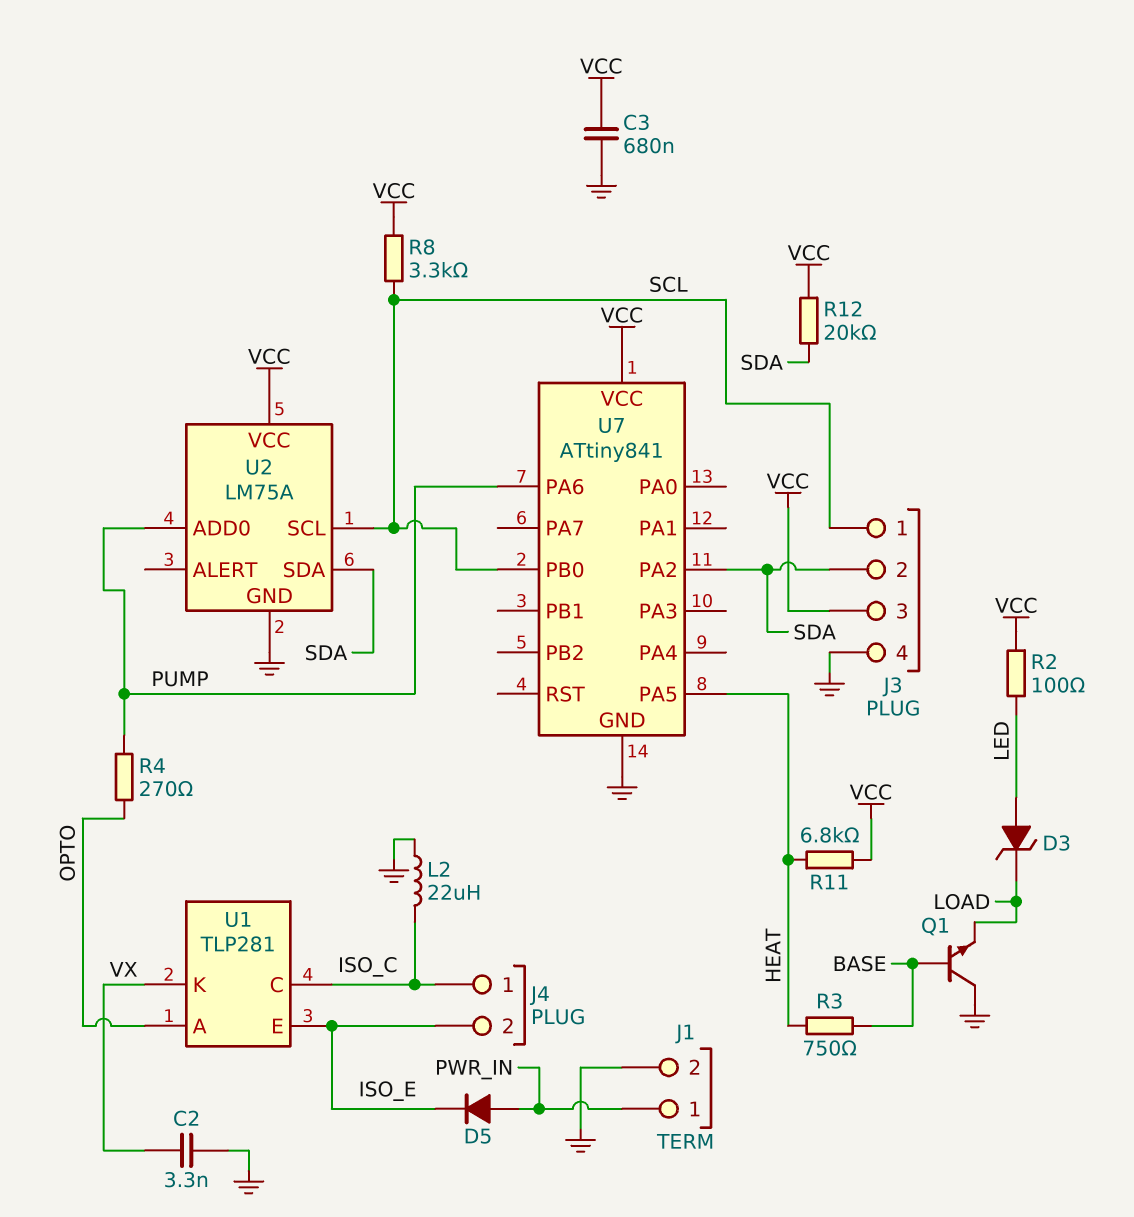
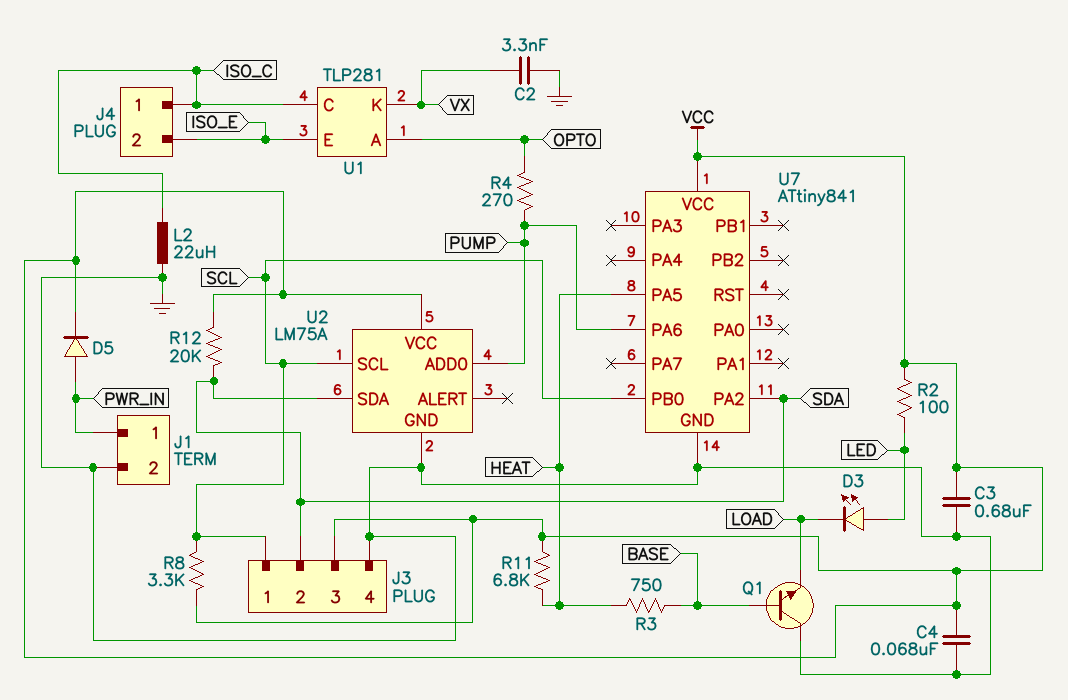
C4: none -> 68nF (GND, VCC)
D3: zener (A LED, K LOAD) -> LED (A LED, K LOAD)
D5: diode (A PWR_IN, K ISO_E) -> diode (A PWR_IN, K VCC)

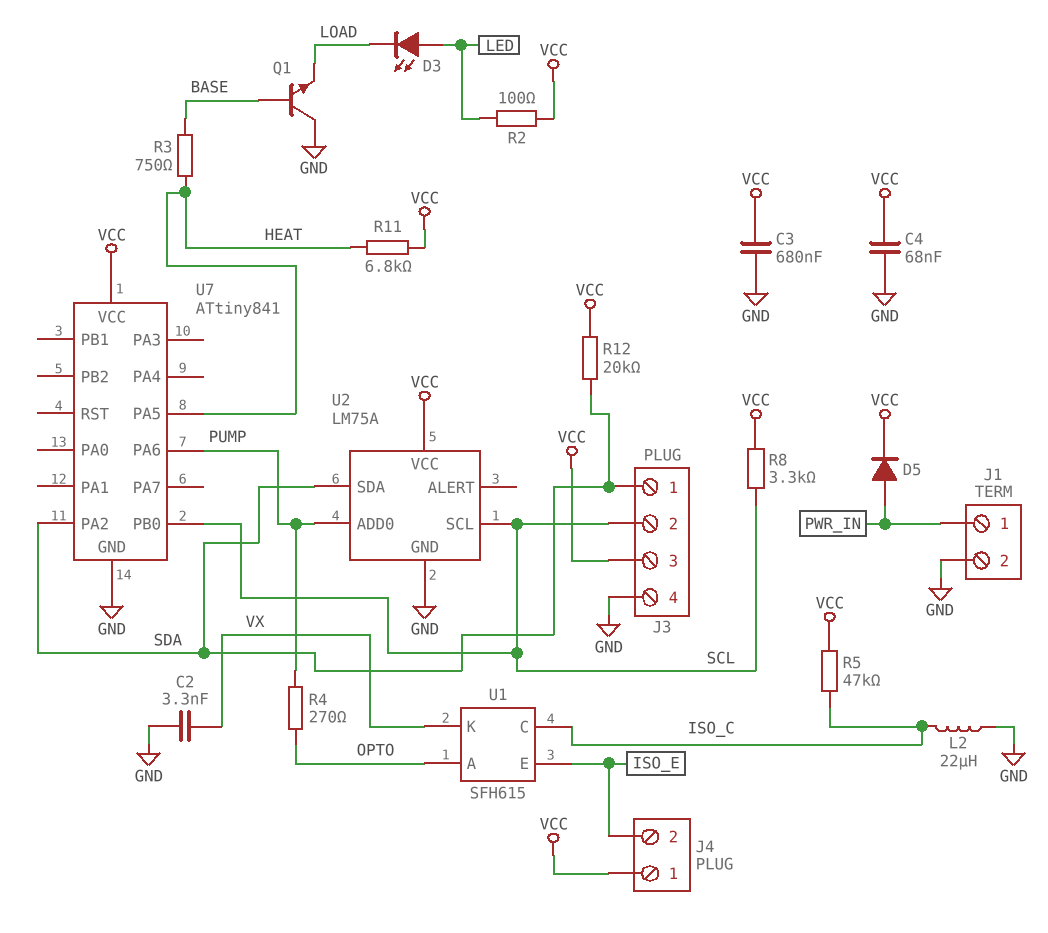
J3 pin 1: SCL -> SDA
J3 pin 2: SDA -> SCL
J4 pin 1: ISO_C -> VCC
R5: none -> 47k (ISO_C, VCC)
U1: TLP281 -> SFH615

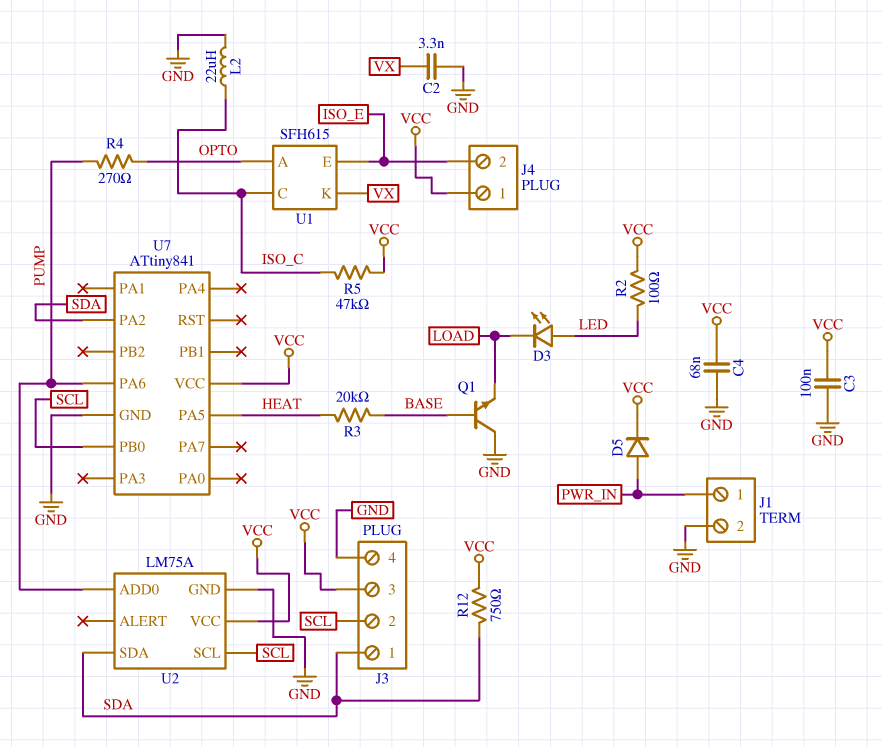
C3: 680nF (GND, VCC) -> 100nF (GND, VCC)
R3: 750 (BASE, HEAT) -> 20k (BASE, HEAT)
R8: 3.3k (SCL, VCC) -> none
R11: 6.8k (HEAT, VCC) -> none
R12: 20k (SDA, VCC) -> 750 (SDA, VCC)

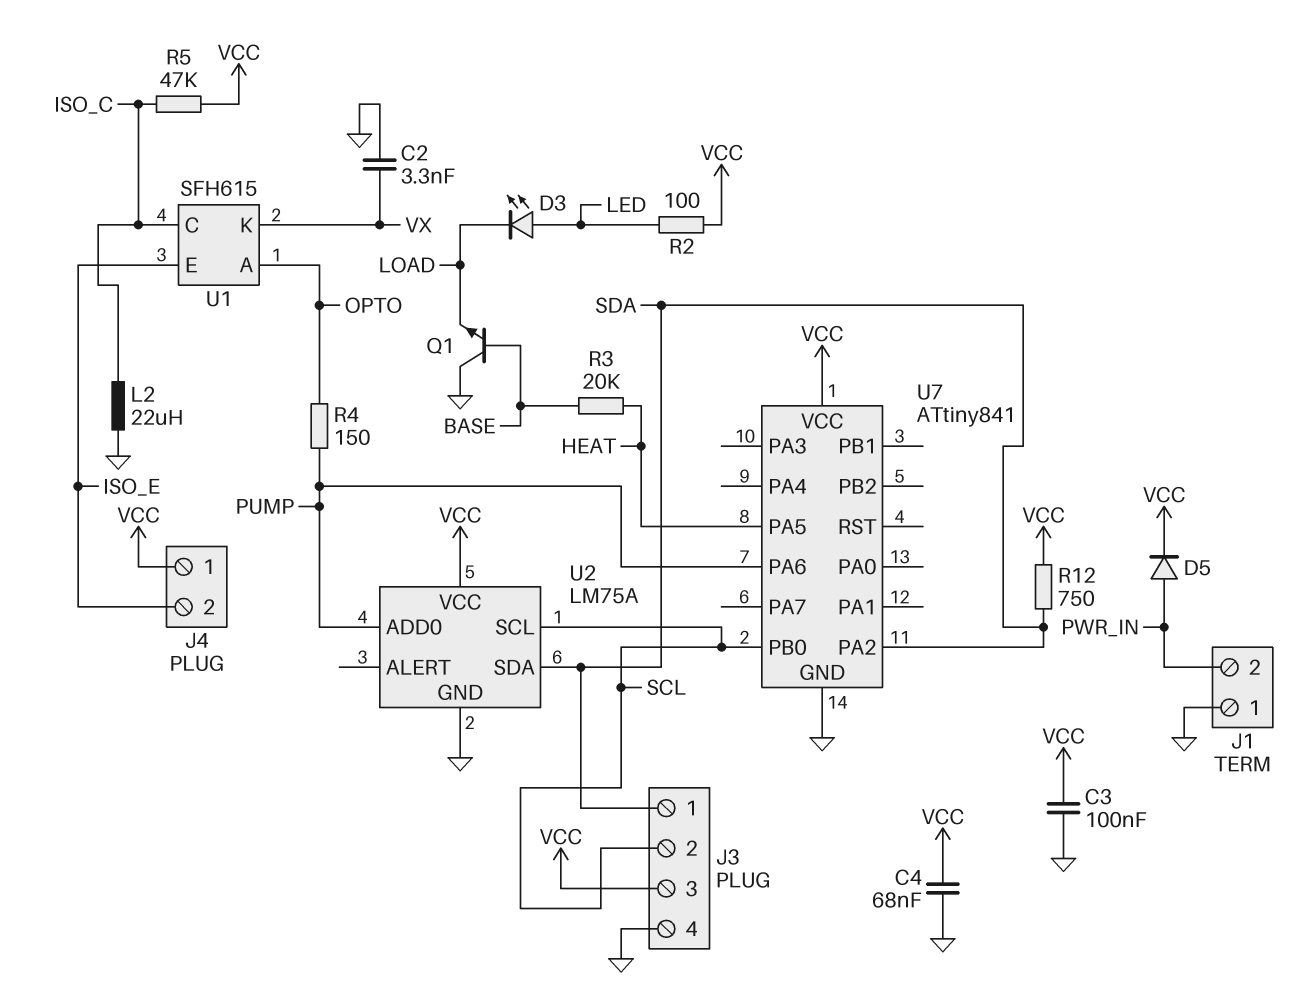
J1 pin 1: PWR_IN -> GND
J1 pin 2: GND -> PWR_IN
R4: 270 (OPTO, PUMP) -> 150 (OPTO, PUMP)

